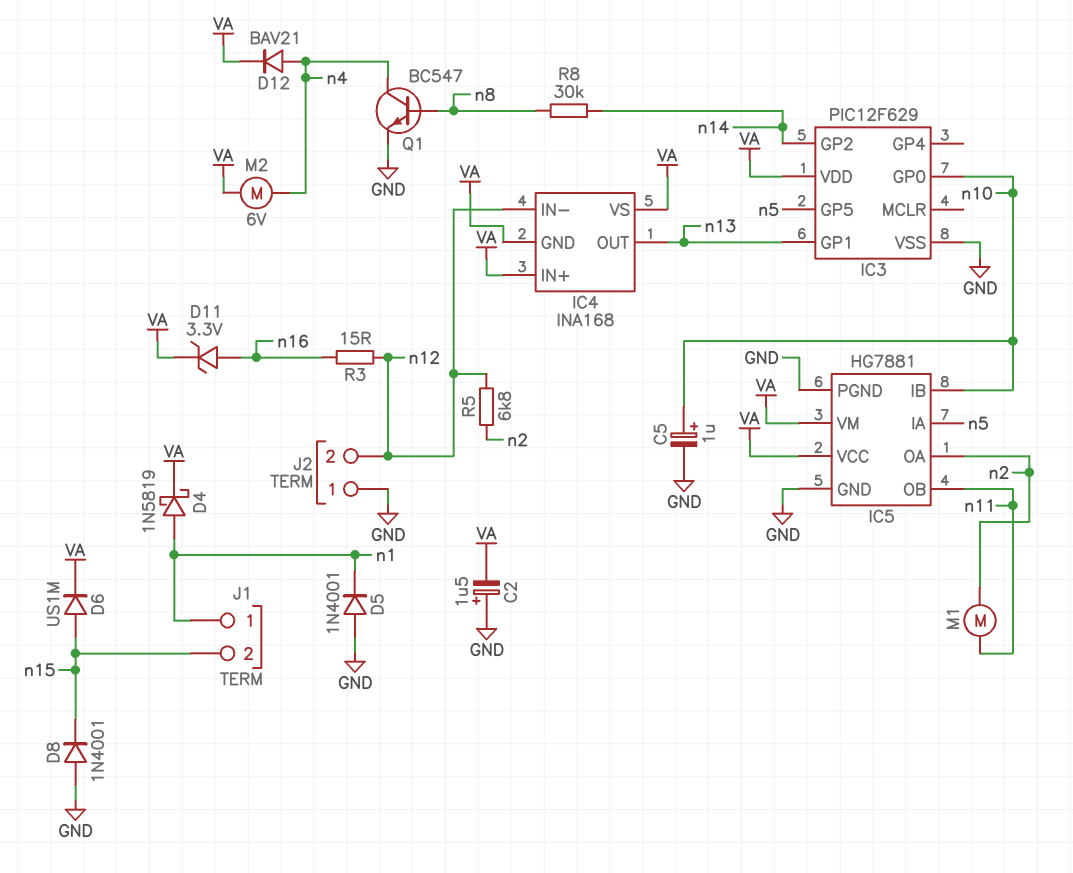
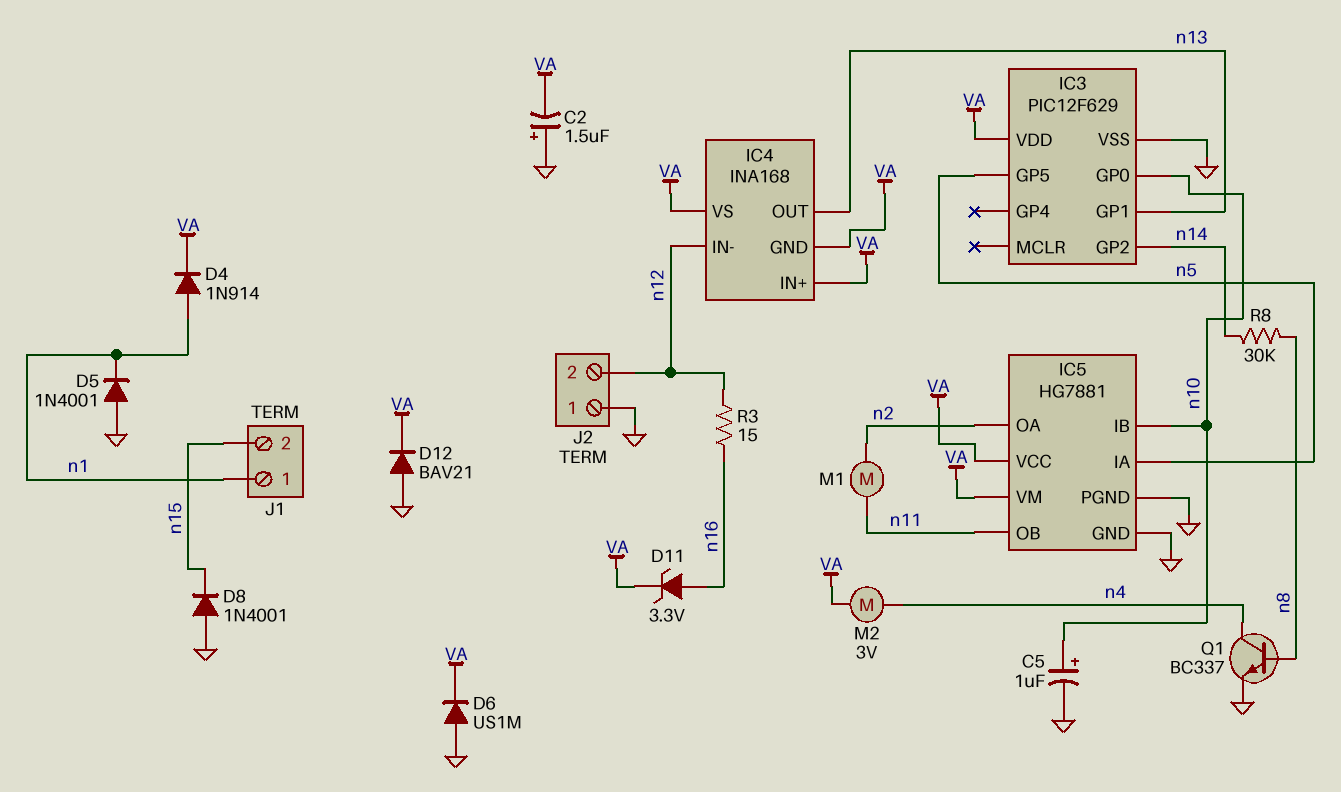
D4: schottky 1N5819 (A n1, K VA) -> diode 1N914 (A n1, K VA)
D6: diode US1M (A n15, K VA) -> diode US1M (A GND, K VA)
D12: diode BAV21 (A n4, K VA) -> diode BAV21 (A GND, K VA)
M2: motor 6V (VA, n4) -> motor 3V (VA, n4)
Q1: NPN BC547 (B n8, C n4, E GND) -> NPN BC337 (B n8, C n4, E GND)
R5: 6.8k (n2, n12) -> none

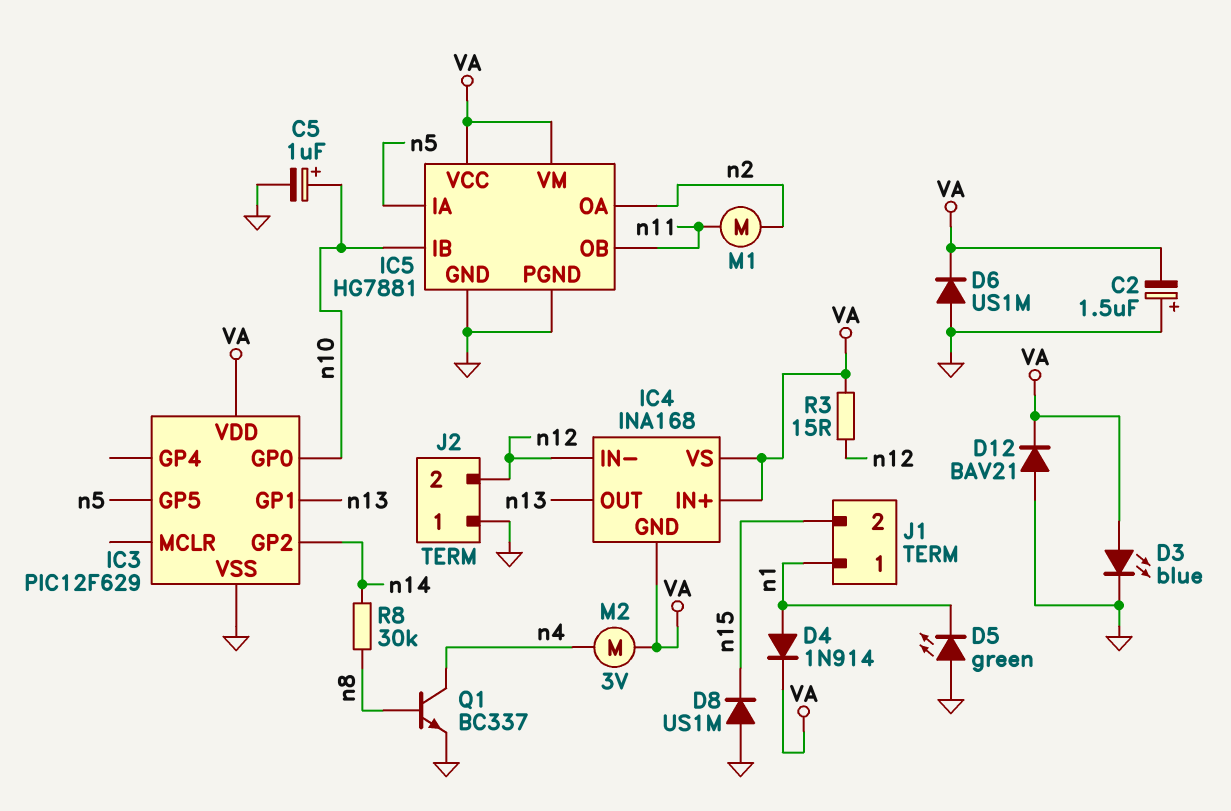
D3: none -> LED blue (A VA, K GND)
D5: diode 1N4001 (A GND, K n1) -> LED green (A GND, K n1)
D8: diode 1N4001 (A GND, K n15) -> diode US1M (A GND, K n15)
D11: zener 3.3V (A n16, K VA) -> none
R3: 15 (n12, n16) -> 15 (VA, n12)

